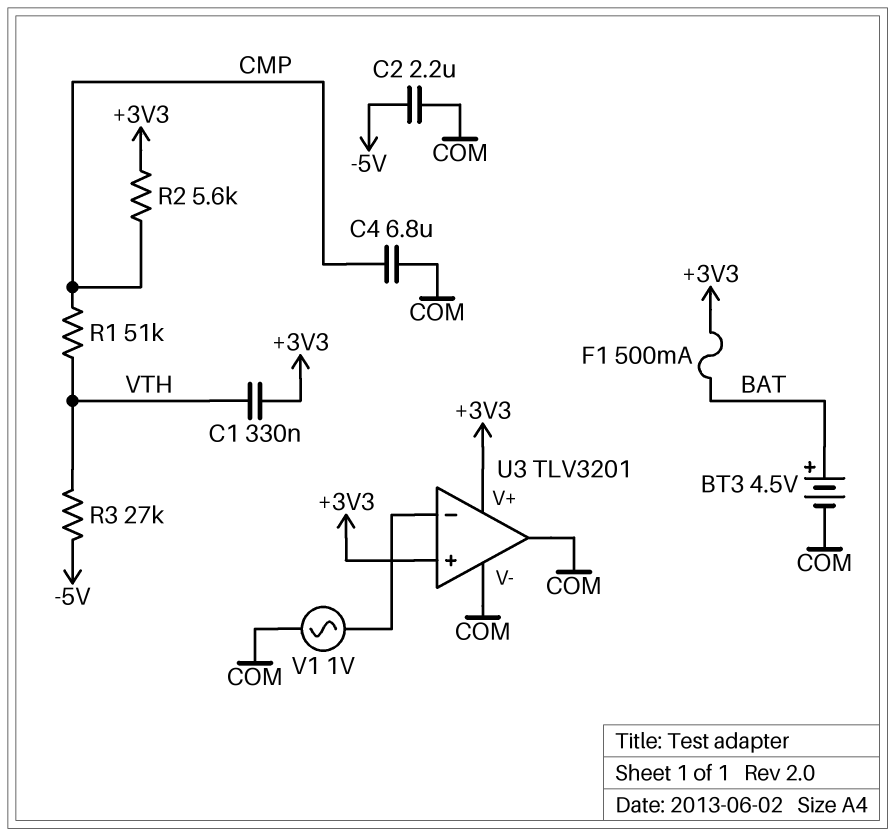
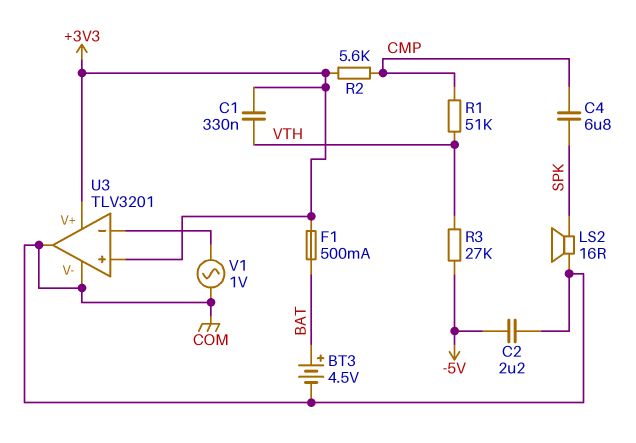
C4: 6.8uF (CMP, COM) -> 6.8uF (CMP, SPK)
LS2: none -> speaker 16R (COM, SPK)

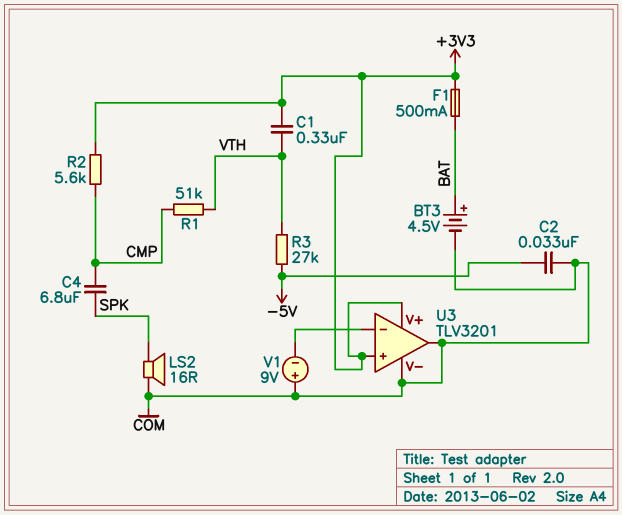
C2: 2.2uF (-5V, COM) -> 33nF (-5V, COM)
V1: AC 1V (COM, U3/in-) -> 9V (plus COM, minus U3/in-)

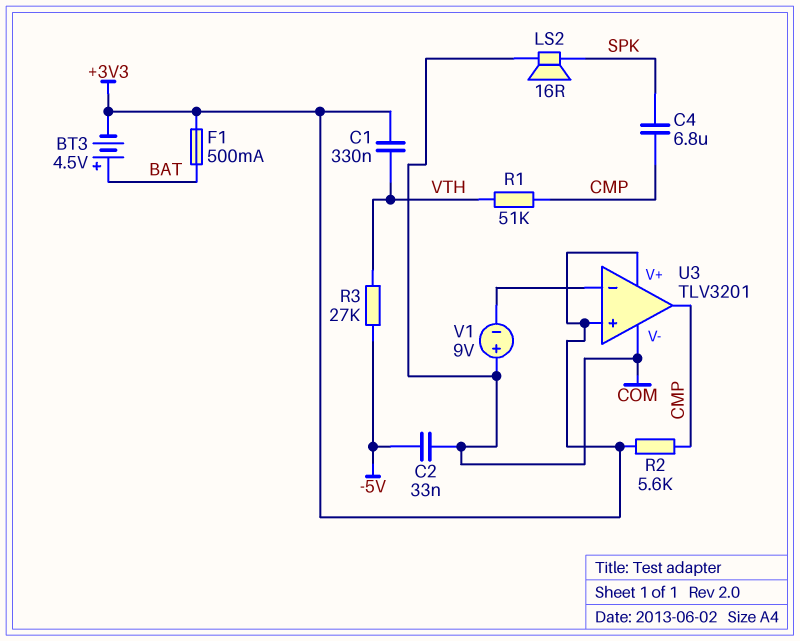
BT3: 4.5V (plus BAT, minus COM) -> 4.5V (plus BAT, minus +3V3)
U3 pin out: COM -> CMP

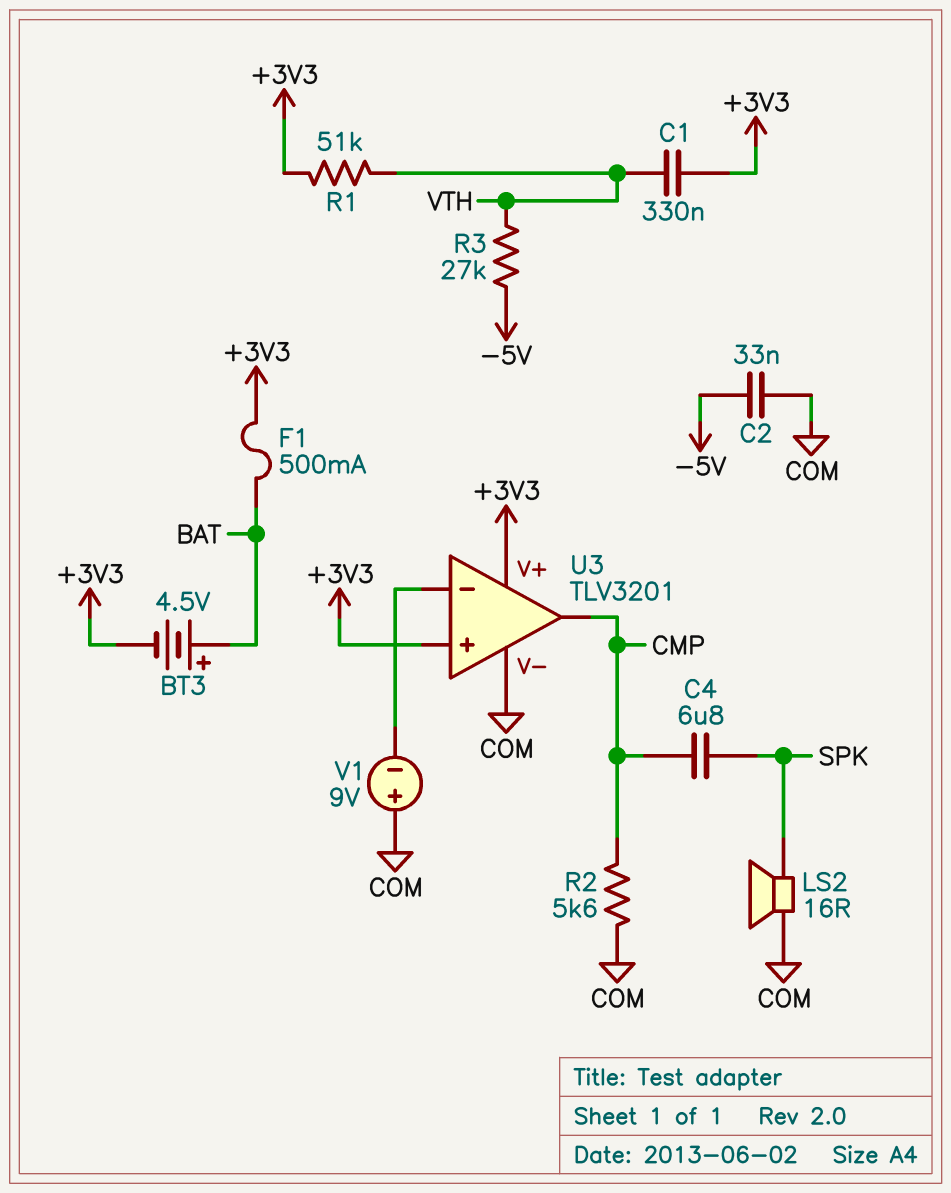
R1: 51k (CMP, VTH) -> 51k (+3V3, VTH)
R2: 5.6k (+3V3, CMP) -> 5.6k (CMP, COM)

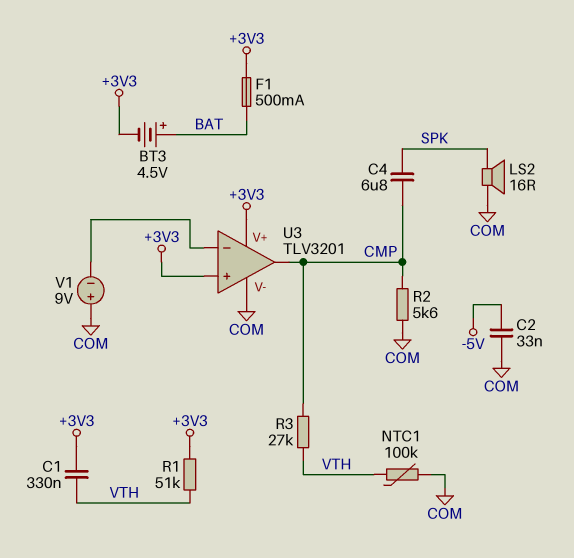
NTC1: none -> 100k (COM, VTH)
R3: 27k (-5V, VTH) -> 27k (CMP, VTH)

